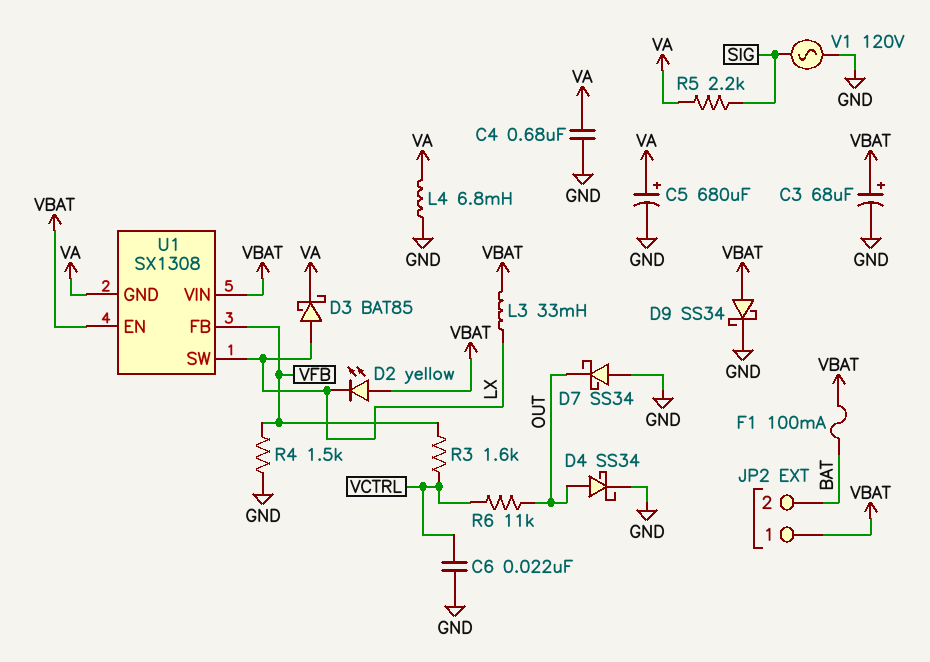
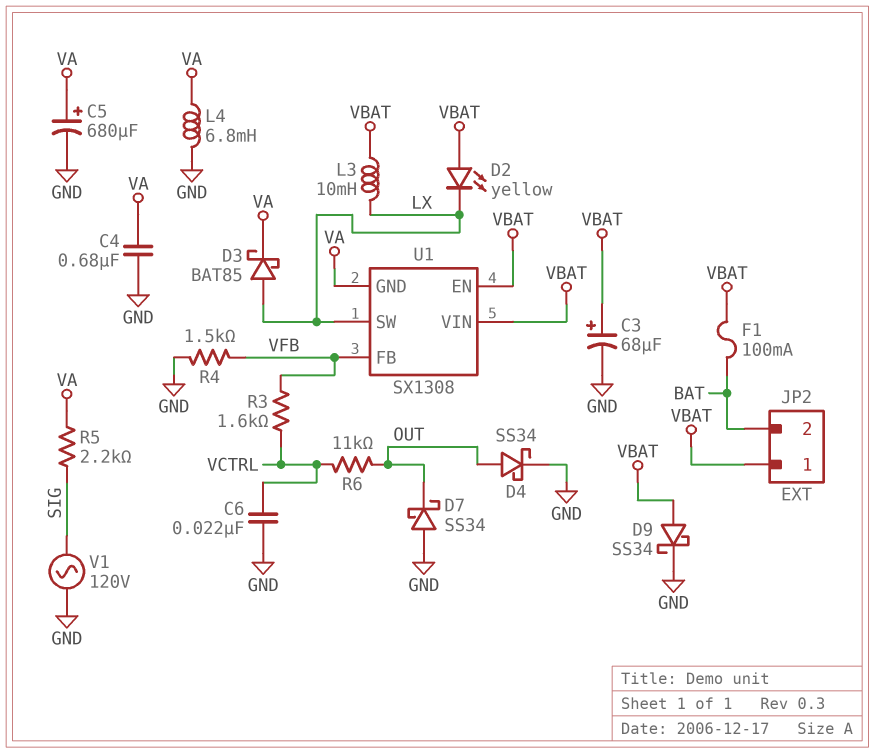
L3: 33mH (LX, VBAT) -> 10mH (LX, VBAT)

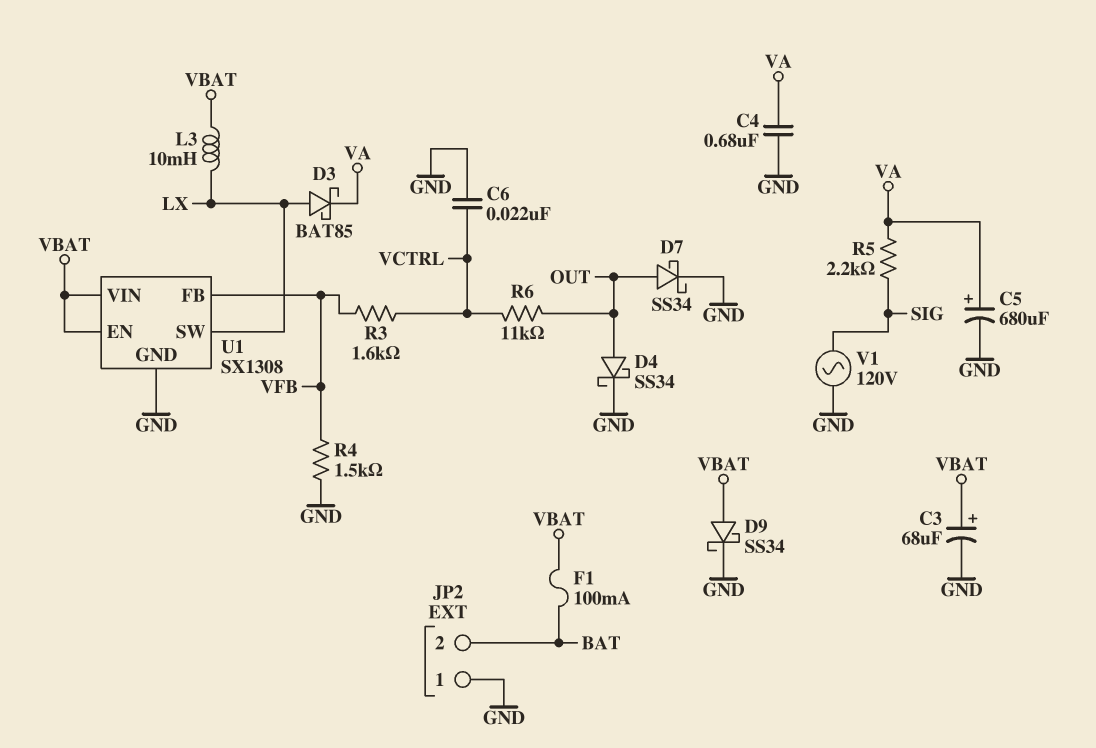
D2: LED yellow (A VBAT, K LX) -> none
D7: schottky SS34 (A GND, K OUT) -> schottky SS34 (A OUT, K GND)
JP2 pin 1: VBAT -> GND
L4: 6.8mH (GND, VA) -> none
U1 pin GND: VA -> GND

